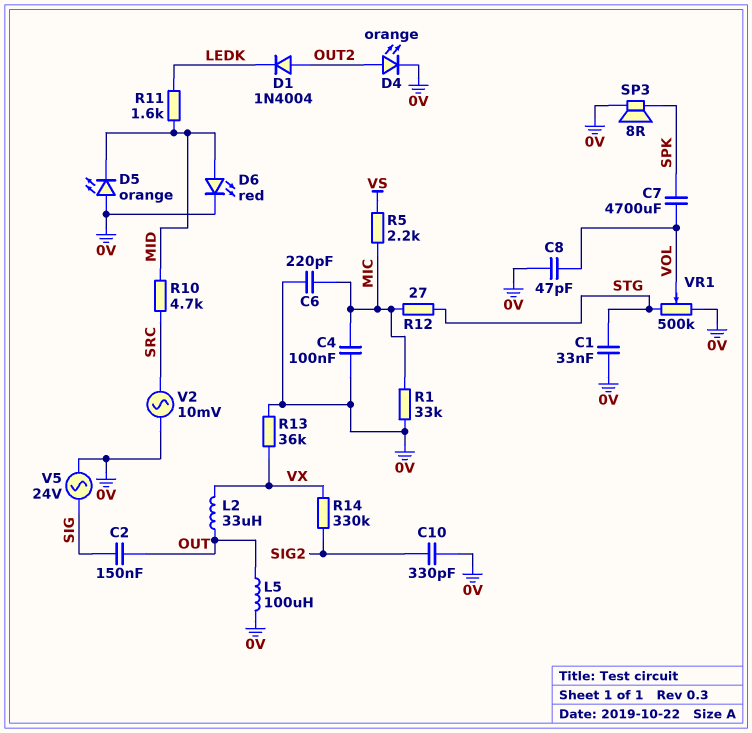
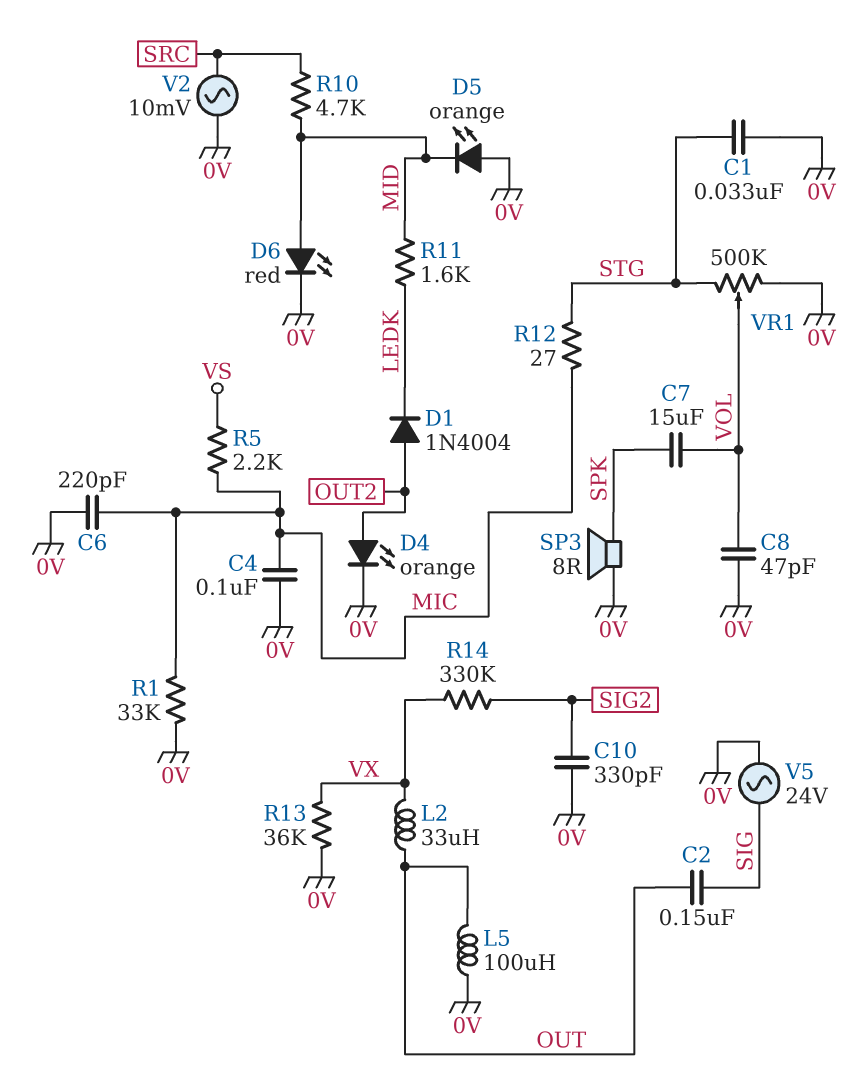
C7: 4700uF (SPK, VOL) -> 15uF (SPK, VOL)

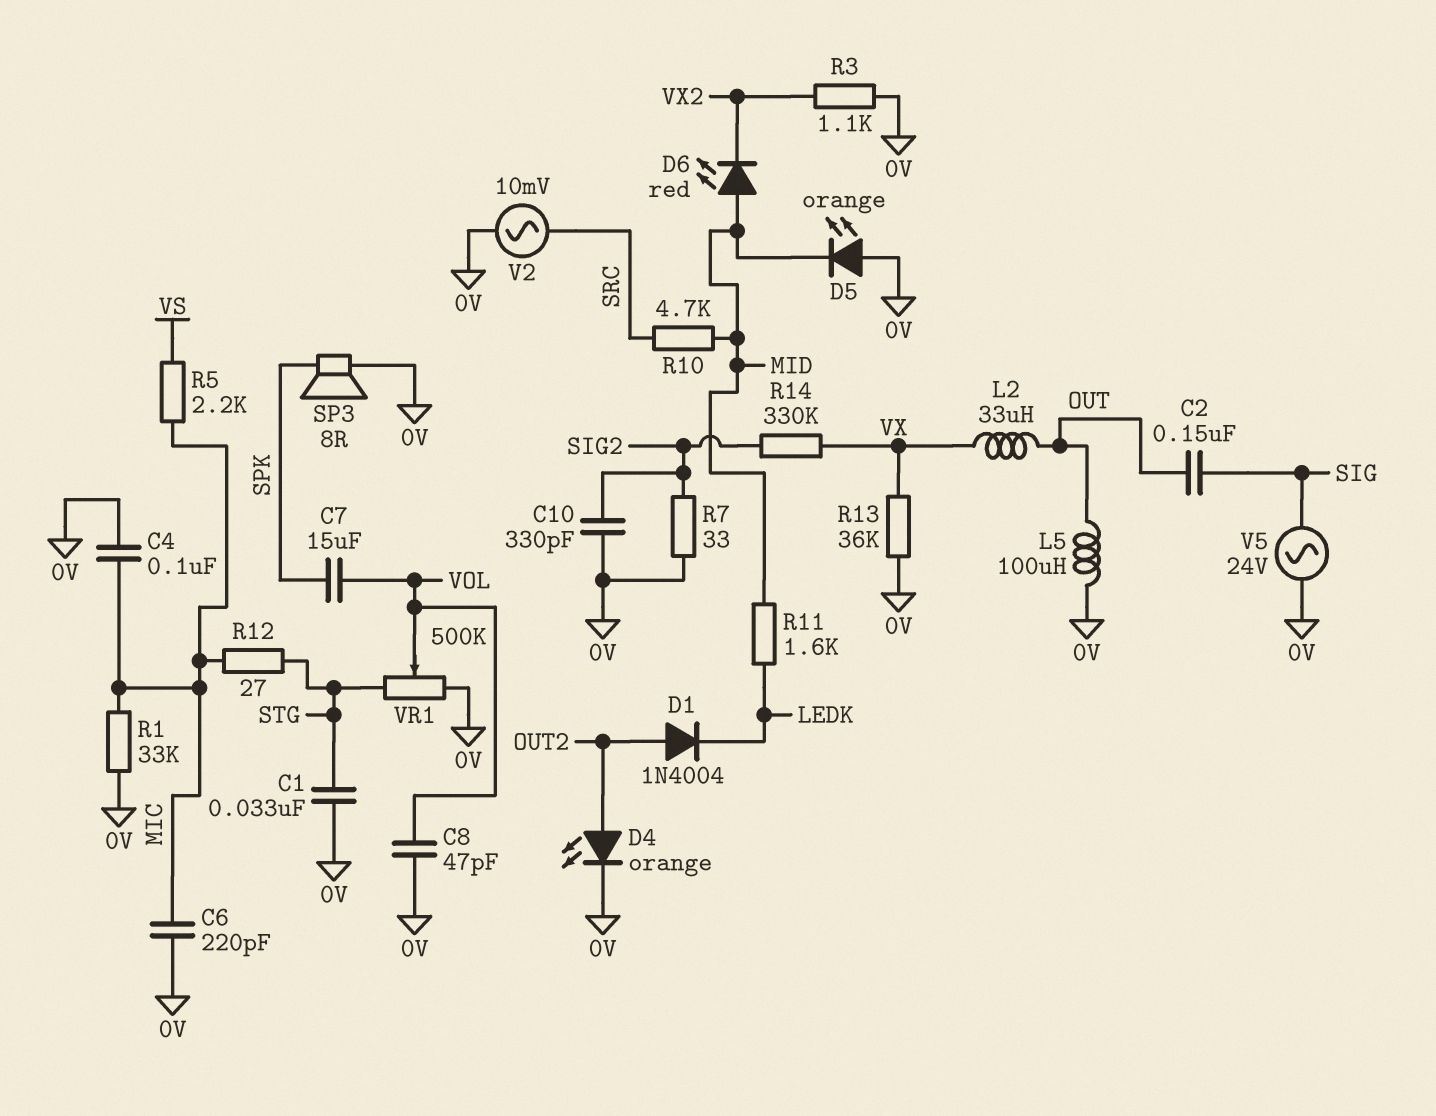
D6: LED red (A MID, K 0V) -> LED red (A MID, K VX2)
R3: none -> 1.1k (0V, VX2)
R7: none -> 33 (0V, SIG2)

